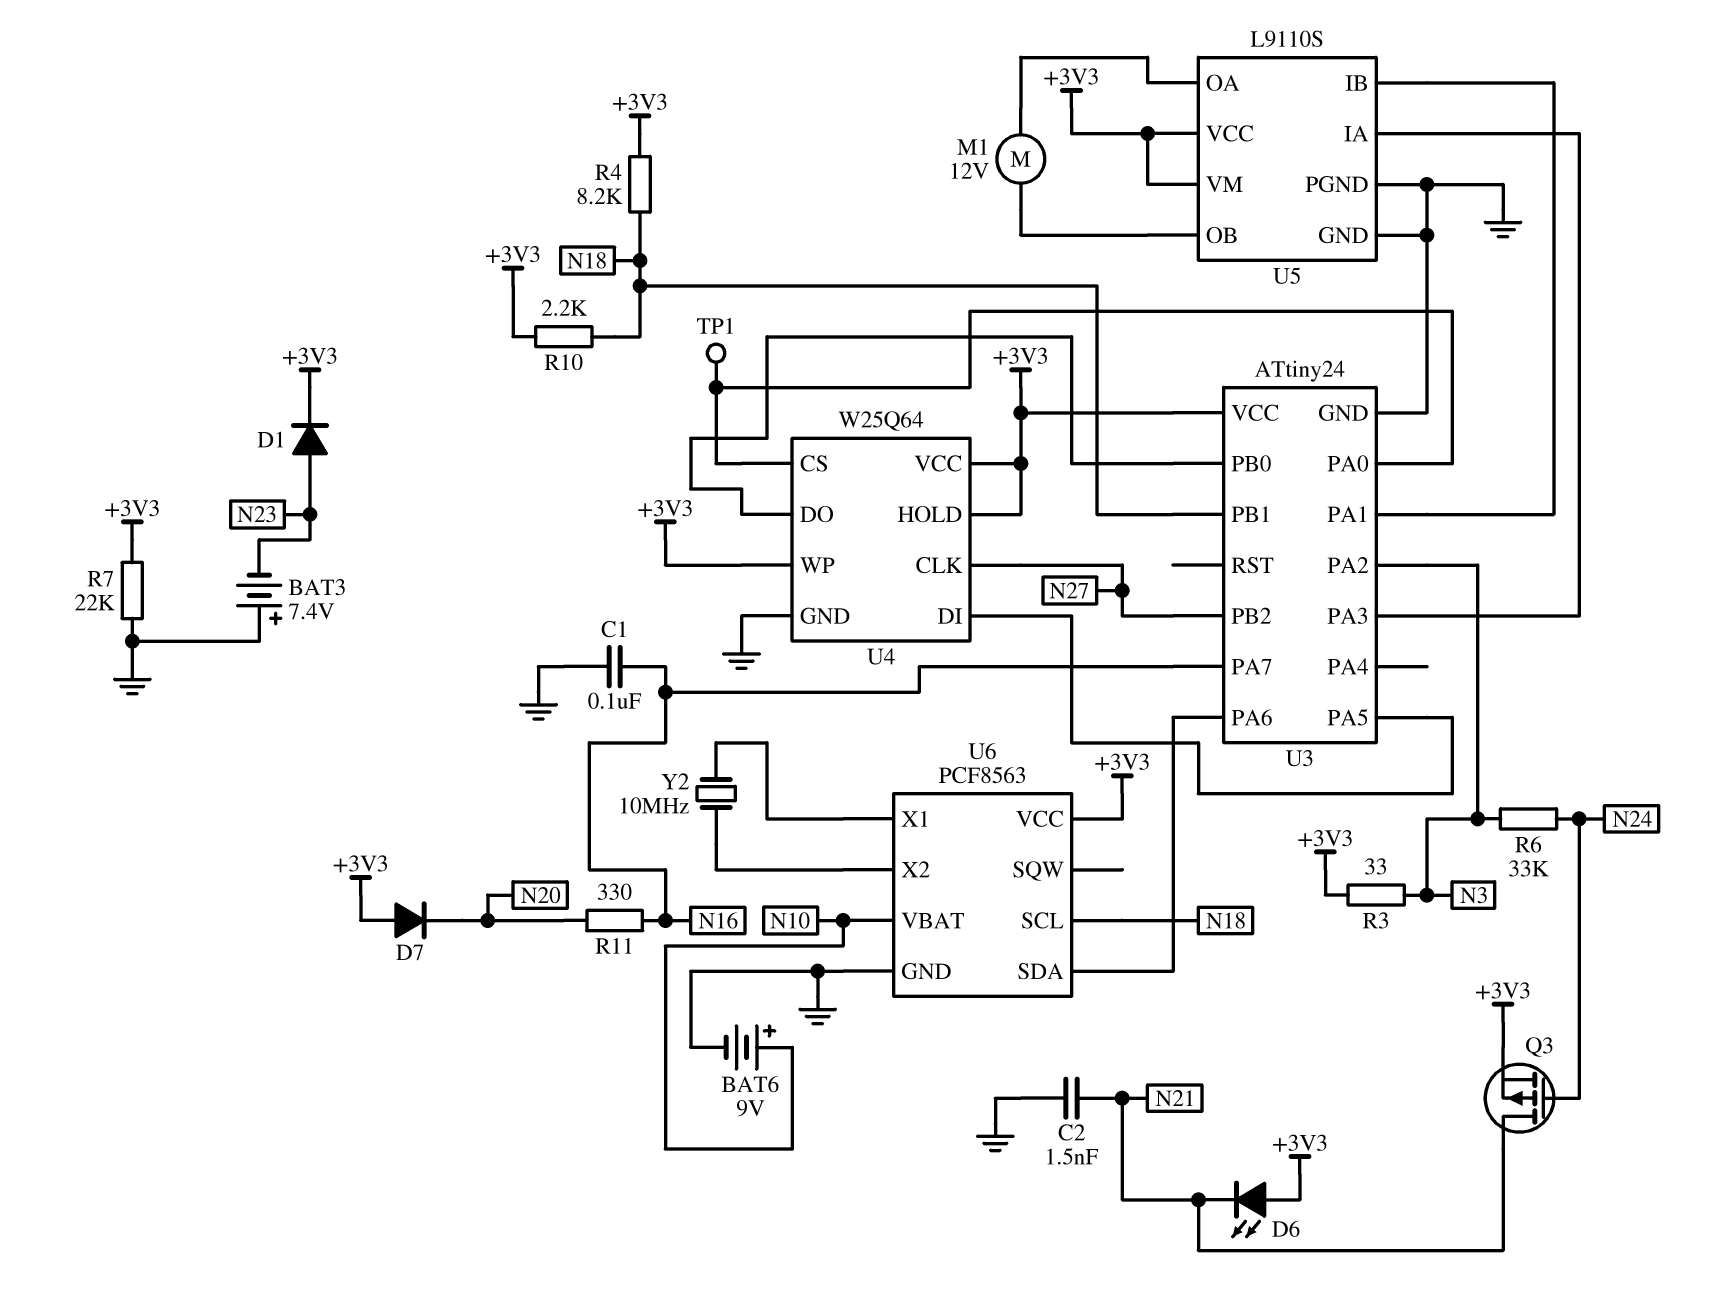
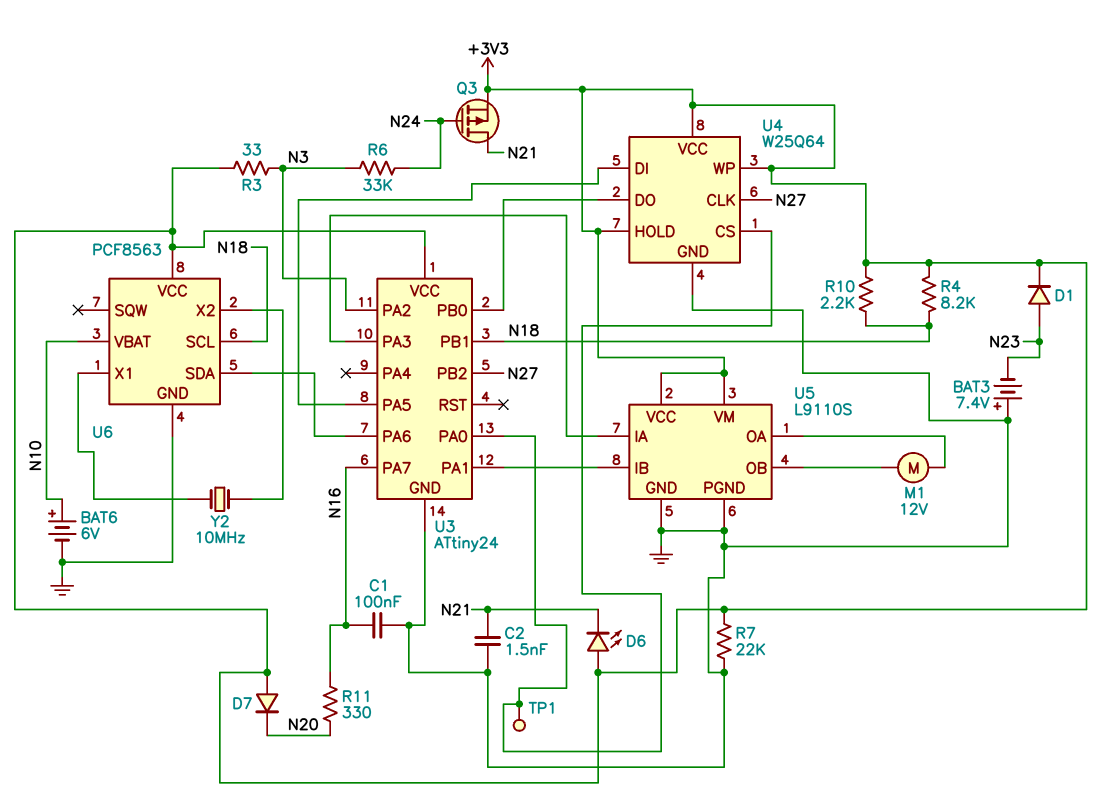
BAT6: 9V (plus N10, minus GND) -> 6V (plus N10, minus GND)

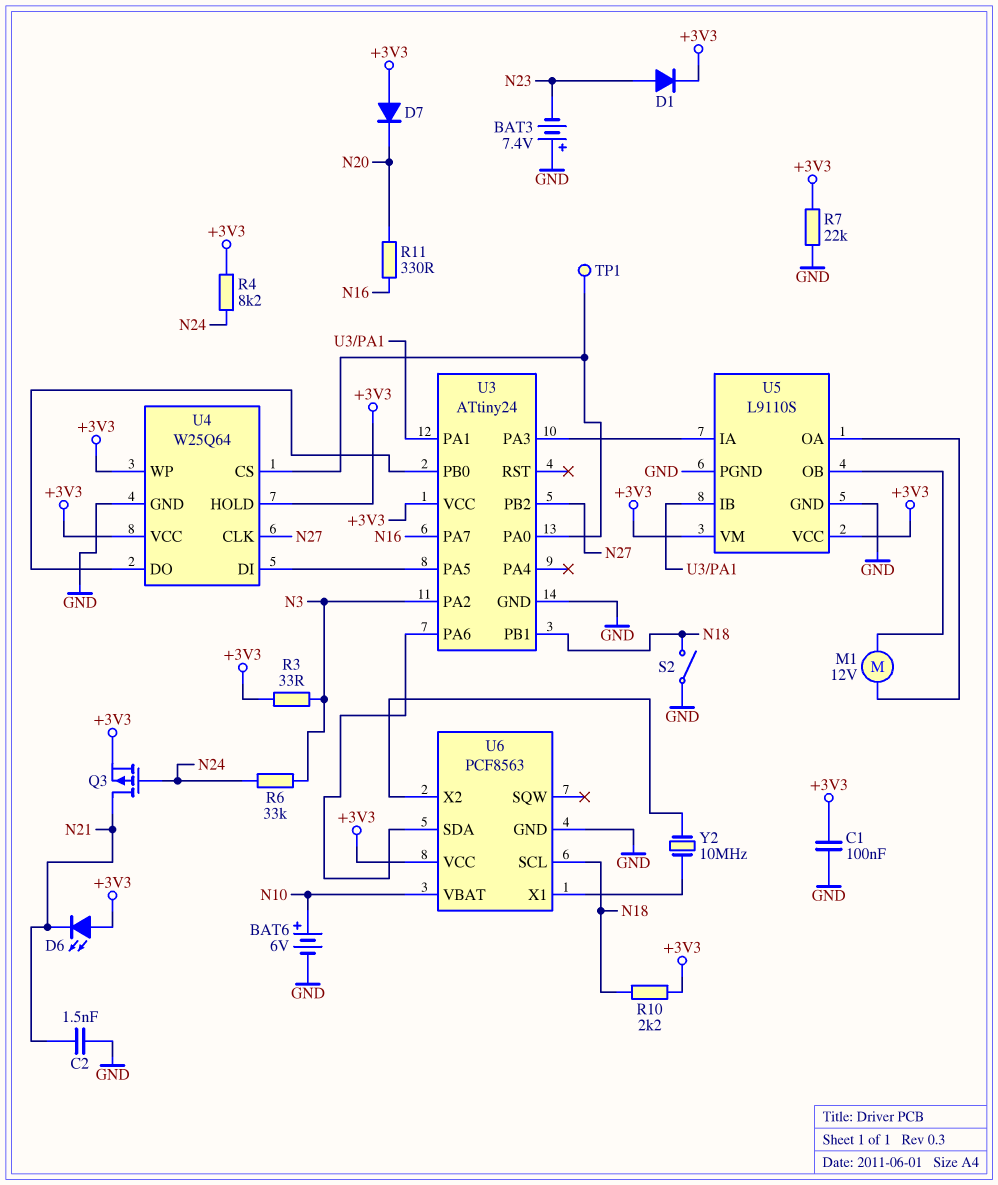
C1: 100nF (GND, N16) -> 100nF (+3V3, GND)
R4: 8.2k (+3V3, N18) -> 8.2k (+3V3, N24)
S2: none -> switch (GND, N18)

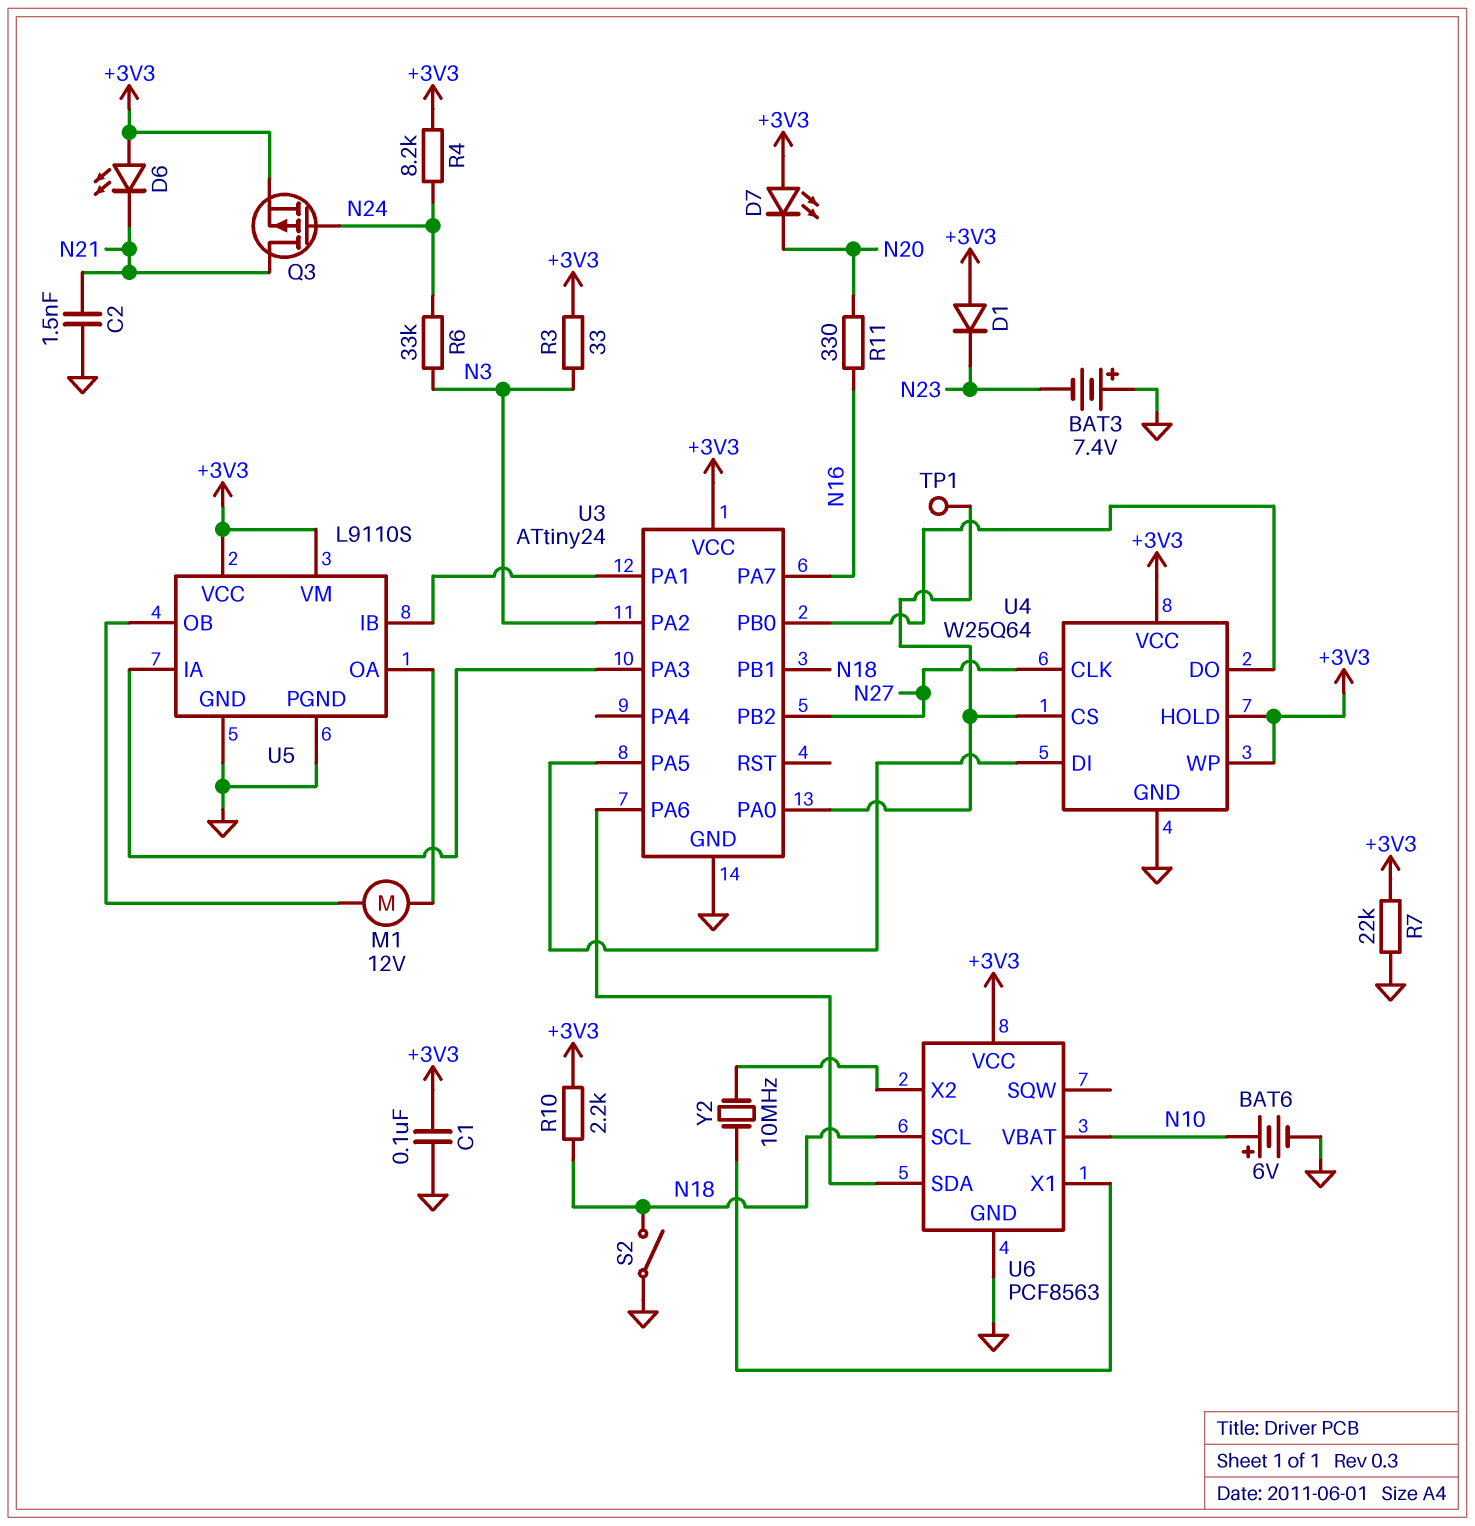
D1: diode (A N23, K +3V3) -> diode (A +3V3, K N23)
D7: diode (A +3V3, K N20) -> LED (A +3V3, K N20)

